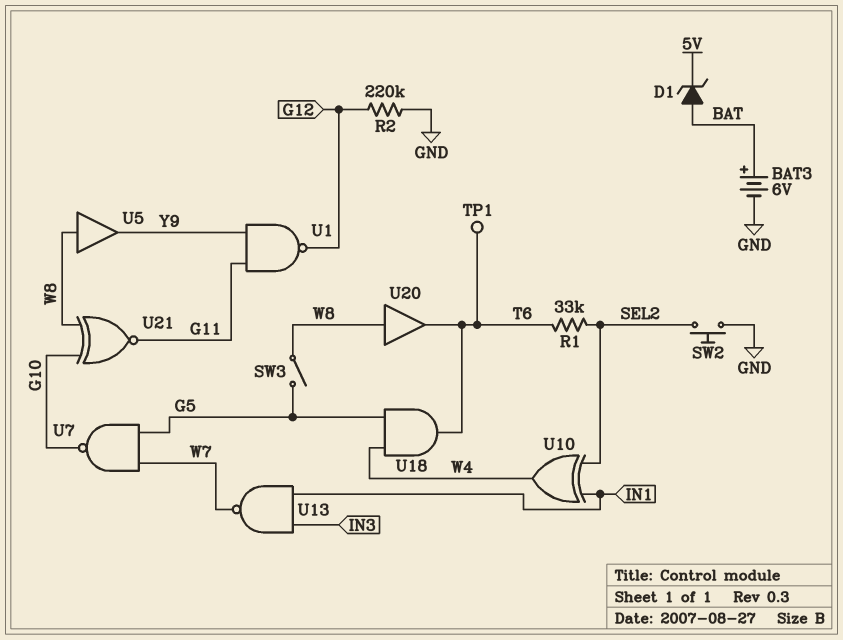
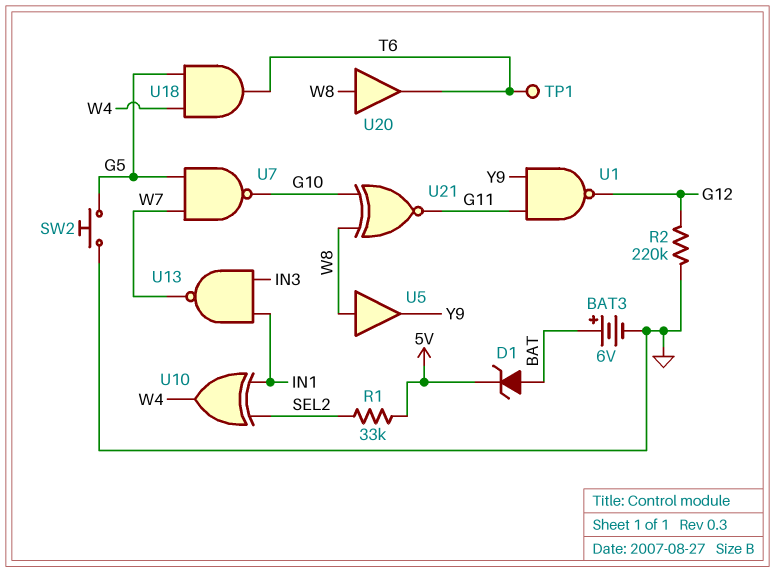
R1: 33k (SEL2, T6) -> 33k (5V, SEL2)
SW2: button (GND, SEL2) -> button (G5, GND)
SW3: switch (G5, W8) -> none

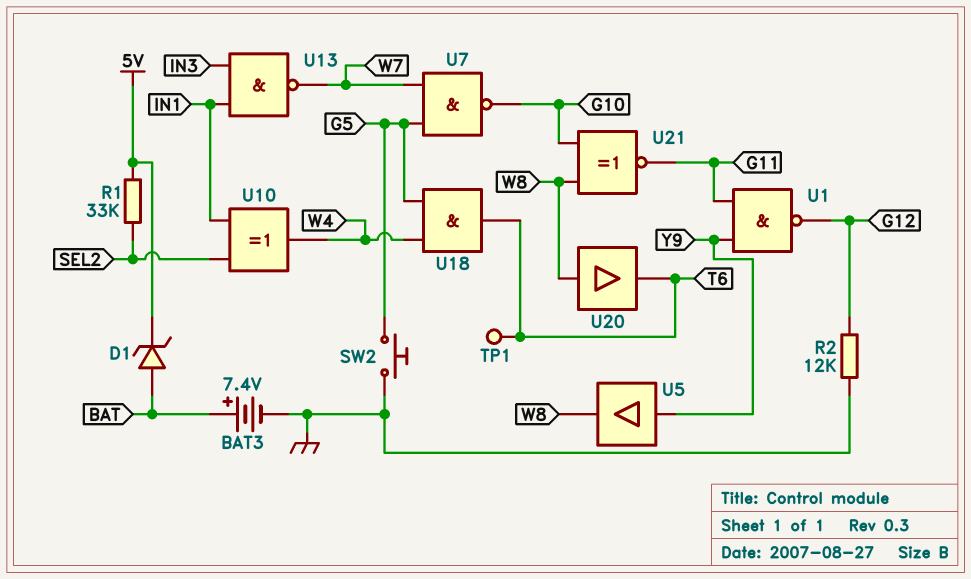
BAT3: 6V (plus BAT, minus GND) -> 7.4V (plus BAT, minus GND)
R2: 220k (G12, GND) -> 12k (G12, GND)
U5: buffer (in W8, out Y9) -> buffer (in Y9, out W8)

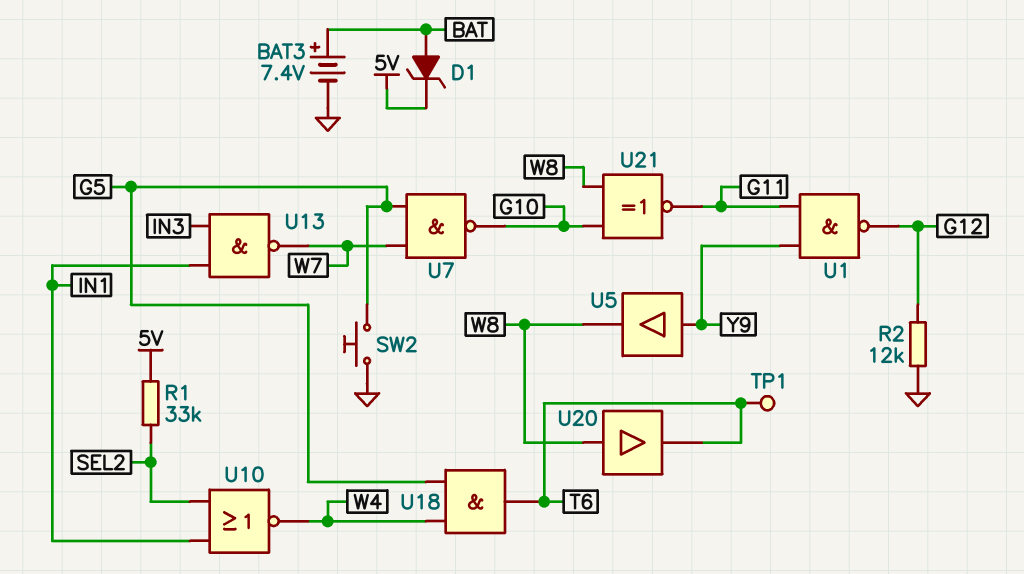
U10: XOR (in IN1, in SEL2, out W4) -> NOR (in IN1, in SEL2, out W4)

